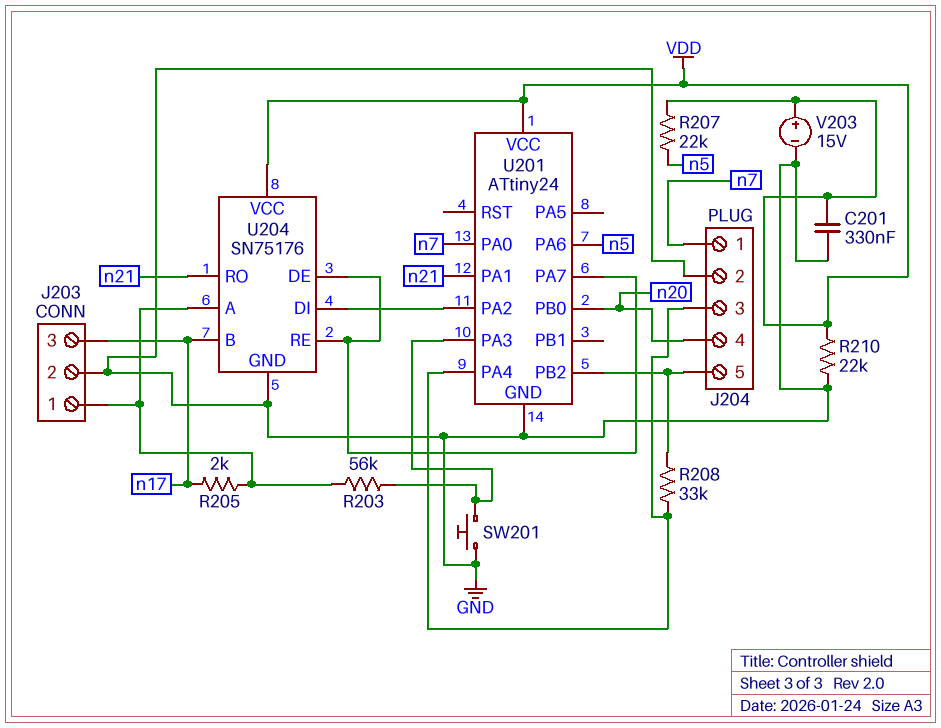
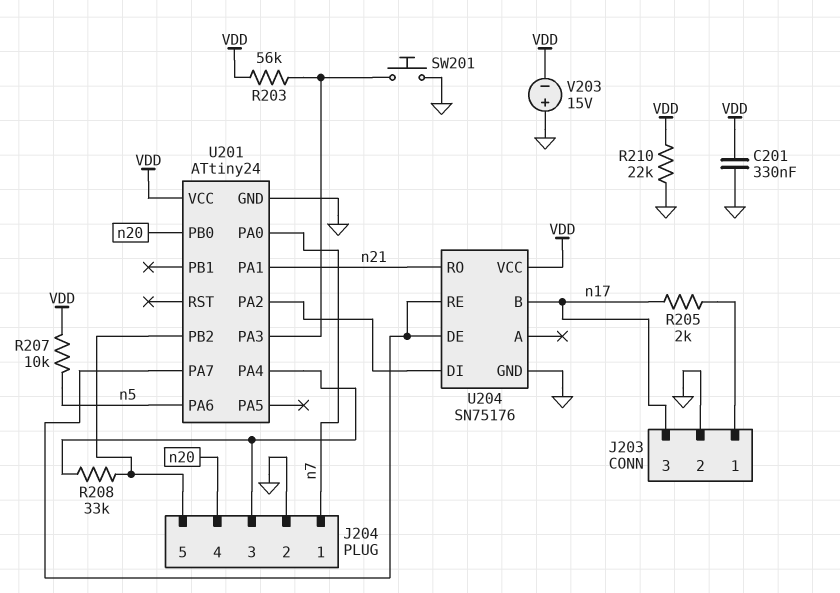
R203: 56k (J203/1, U201/PA3) -> 56k (U201/PA3, VDD)
R207: 22k (VDD, n5) -> 10k (VDD, n5)
U204 pin A: J203/1 -> none
V203: 15V (plus VDD, minus GND) -> 15V (plus GND, minus VDD)

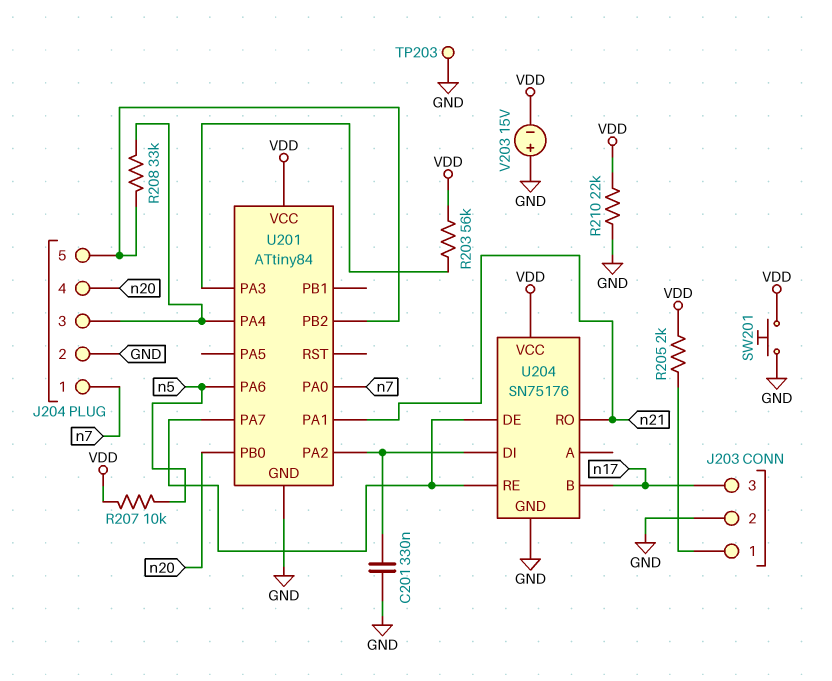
C201: 330nF (GND, VDD) -> 330nF (GND, U201/PA2)
R205: 2k (J203/1, n17) -> 2k (J203/1, VDD)
SW201: button (GND, U201/PA3) -> button (GND, VDD)
TP203: none -> test point (GND)
U201: ATtiny24 -> ATtiny84

